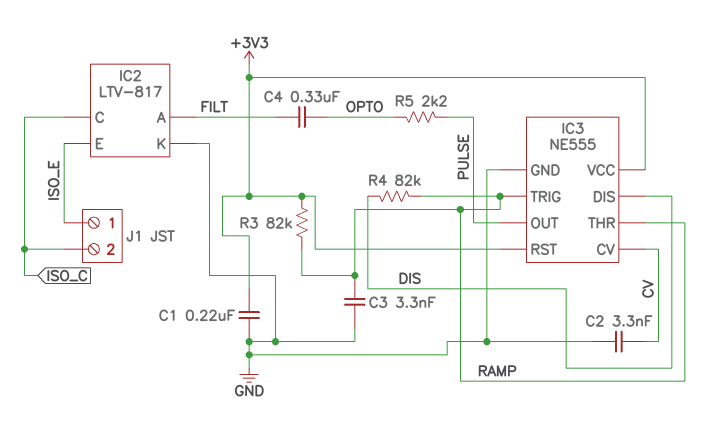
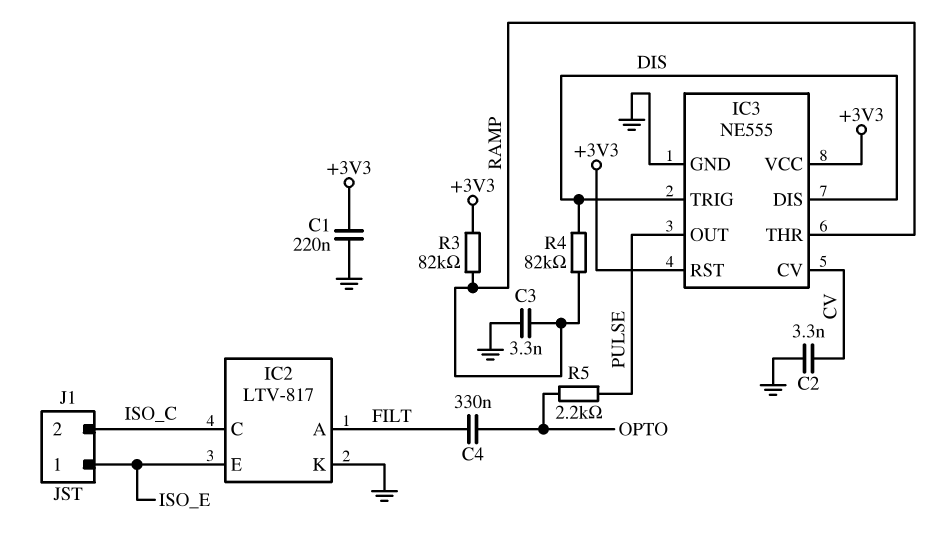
IC3 pin TRIG: RAMP -> DIS

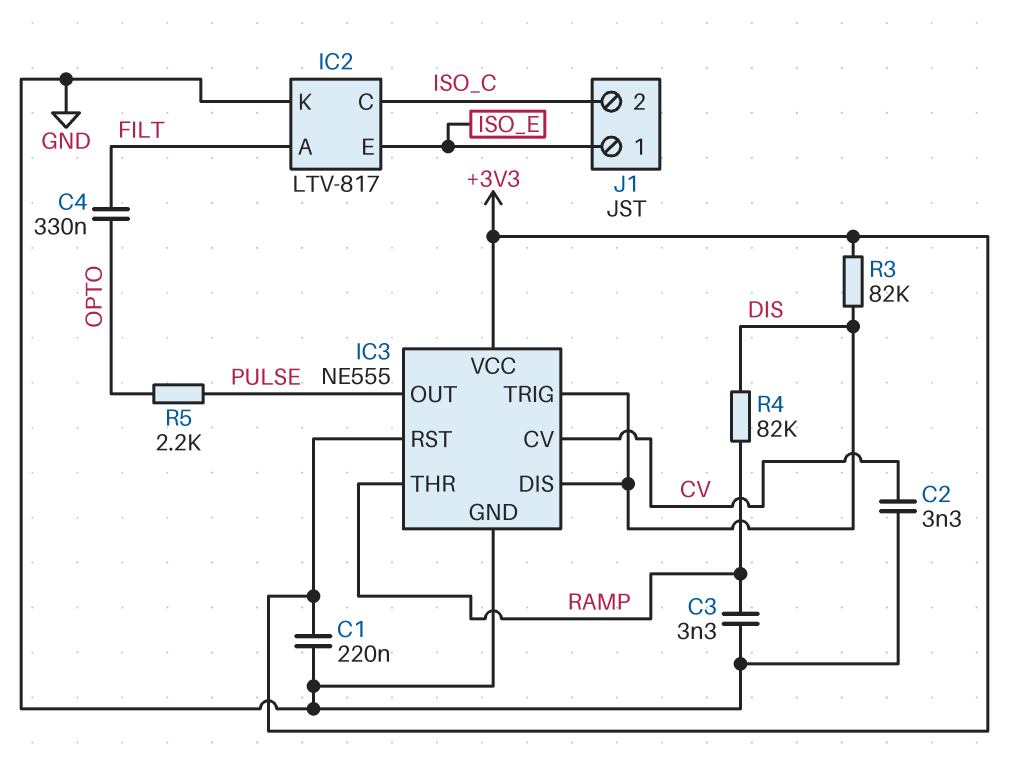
R3: 82k (+3V3, RAMP) -> 82k (+3V3, DIS)

